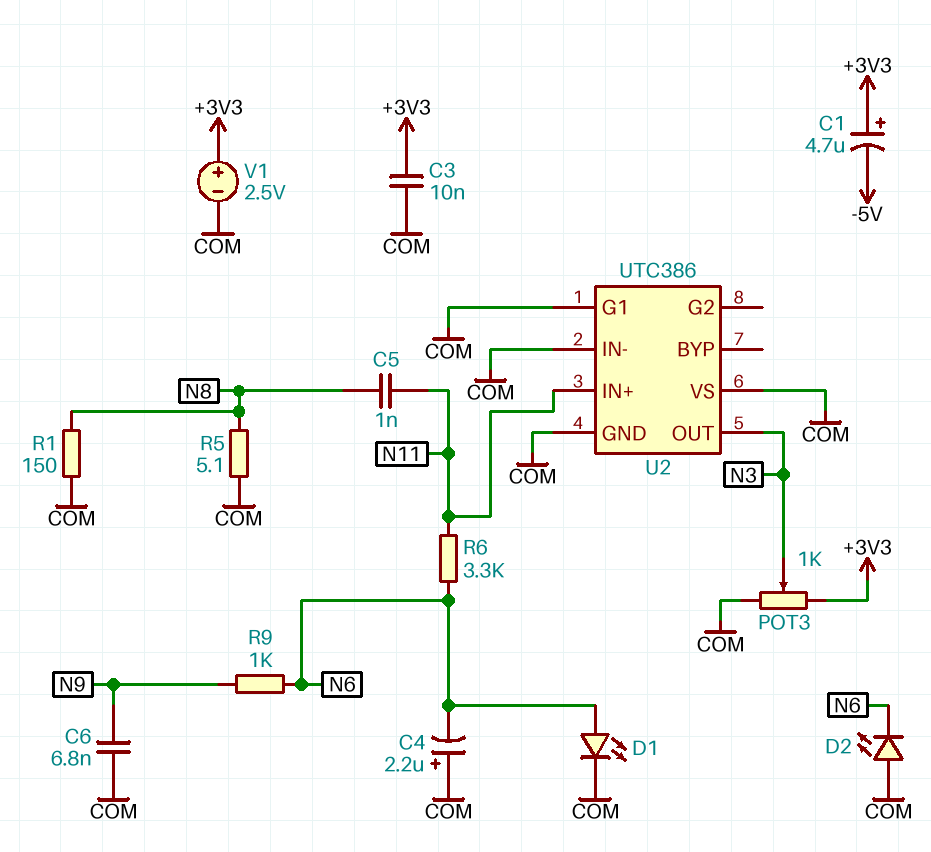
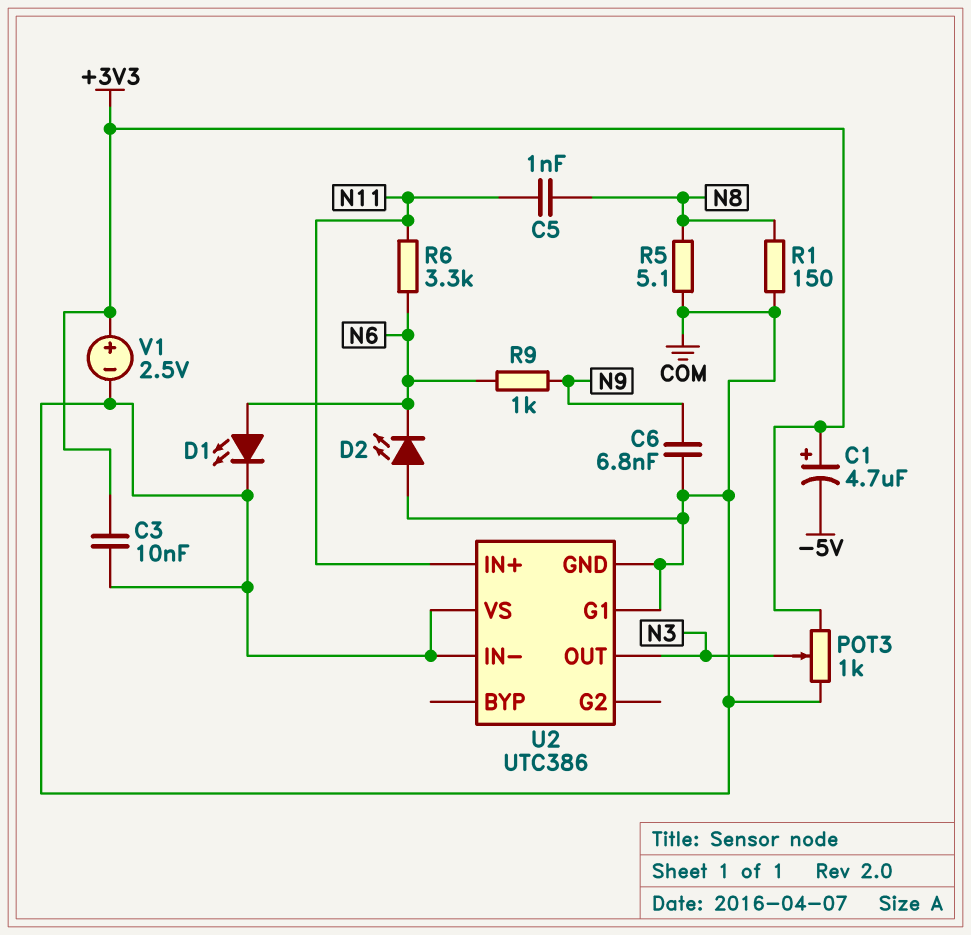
C4: 2.2uF (plus COM, minus N6) -> none

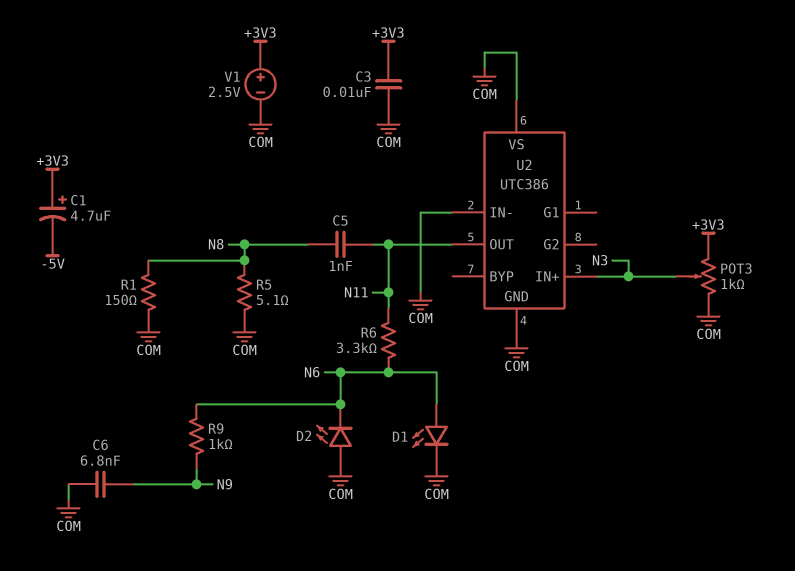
U2 pin G1: COM -> none
U2 pin IN+: N11 -> N3
U2 pin OUT: N3 -> N11

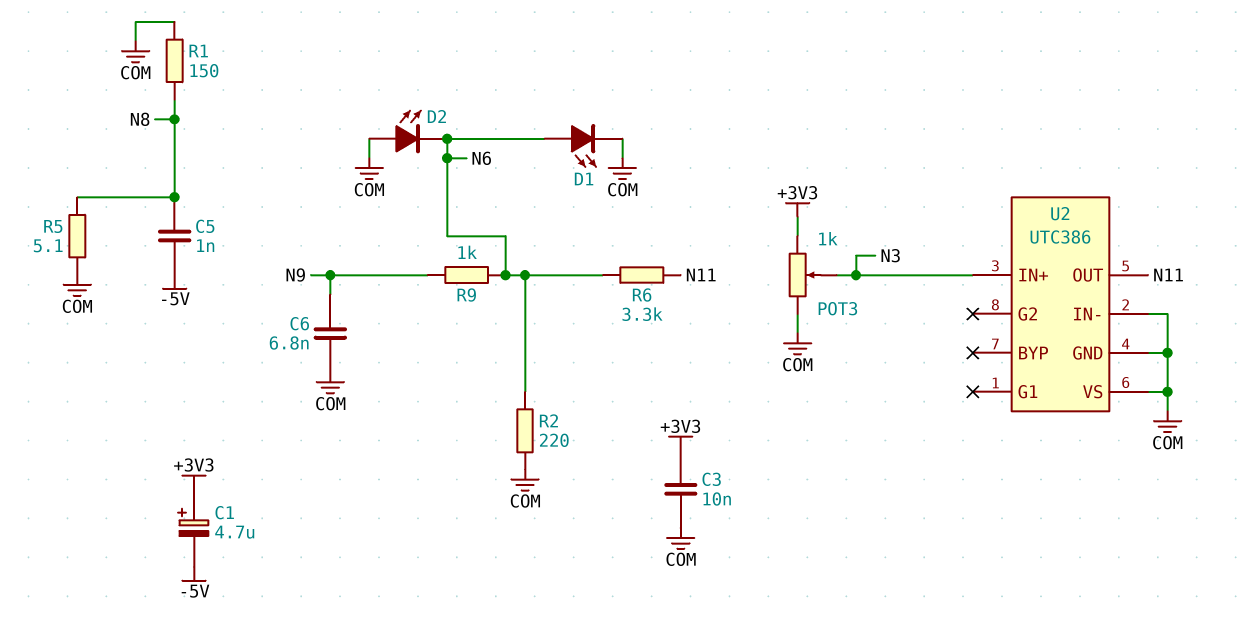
C5: 1nF (N8, N11) -> 1nF (-5V, N8)
R2: none -> 220 (COM, N6)
V1: 2.5V (plus +3V3, minus COM) -> none

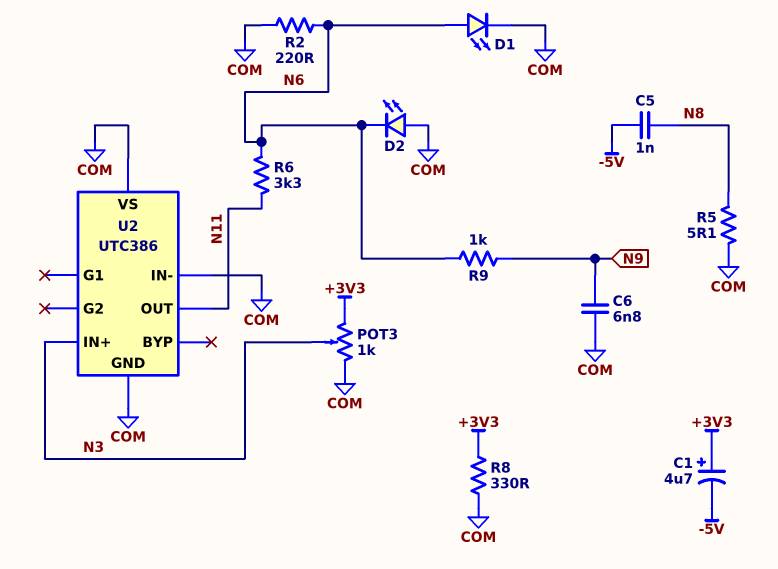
C3: 10nF (+3V3, COM) -> none
R1: 150 (COM, N8) -> none
R8: none -> 330 (+3V3, COM)

